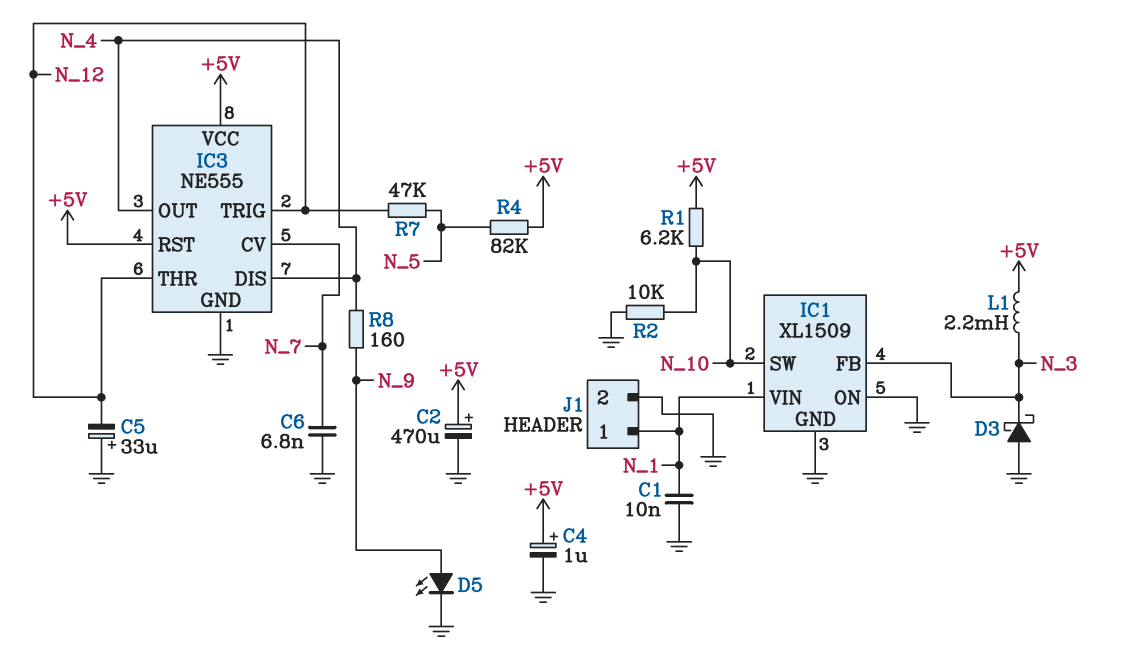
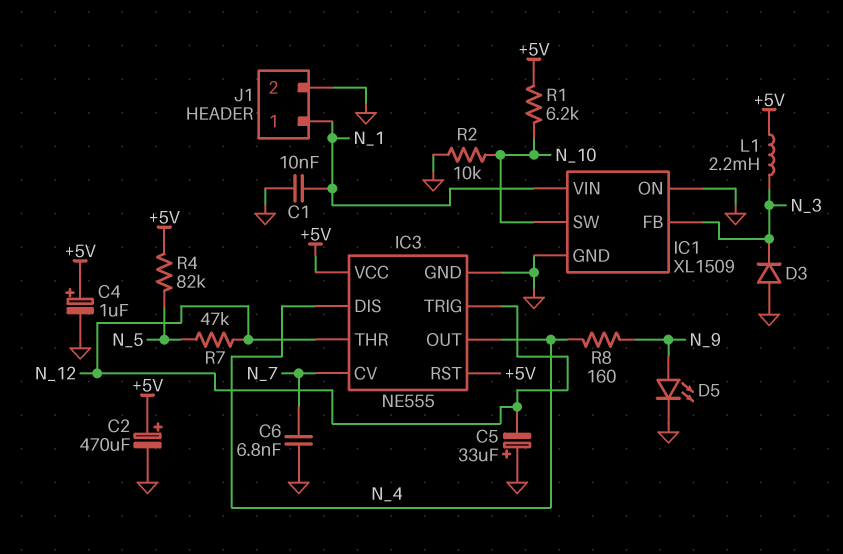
D3: schottky (A GND, K N_3) -> diode (A GND, K N_3)

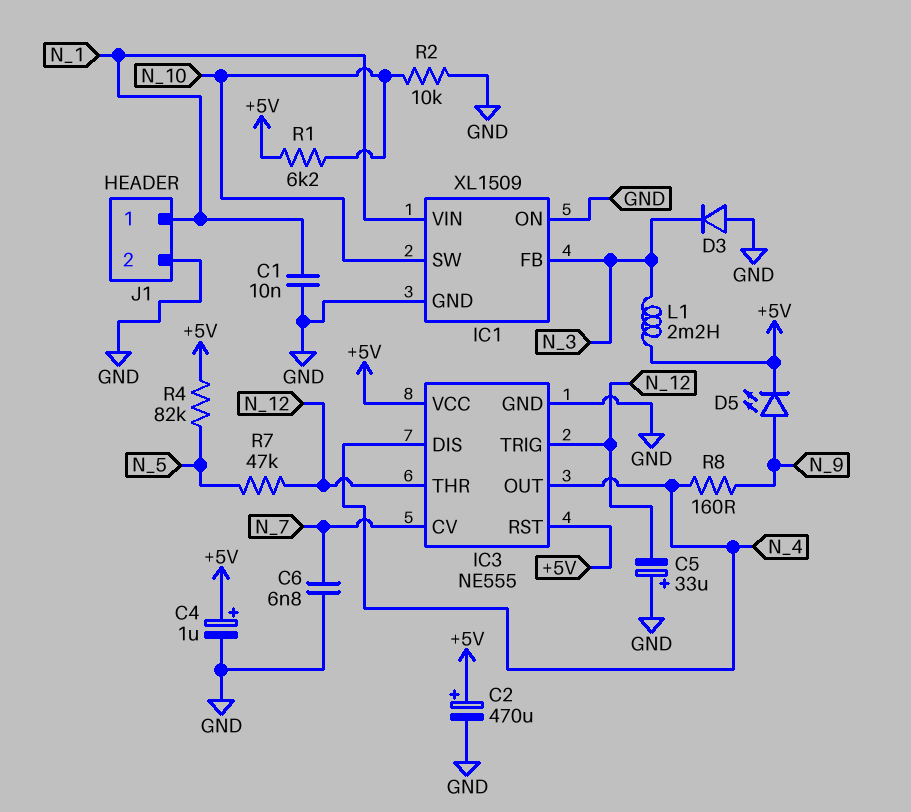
D5: LED (A N_9, K GND) -> LED (A N_9, K +5V)

